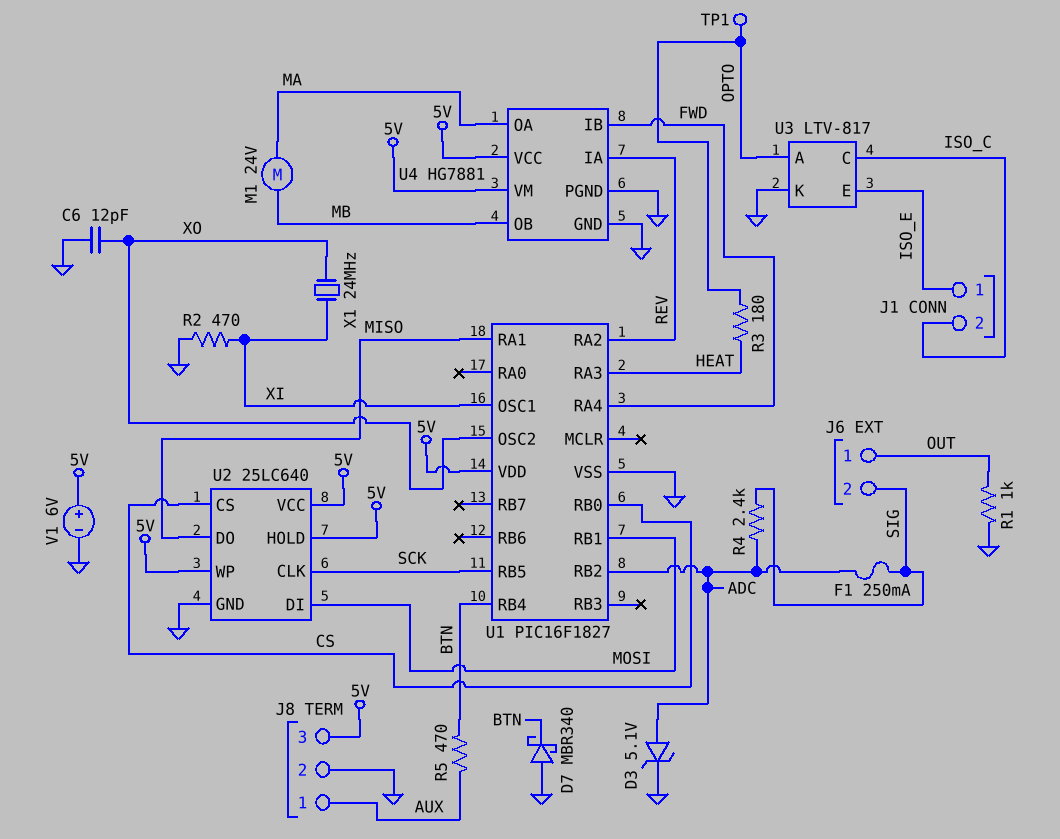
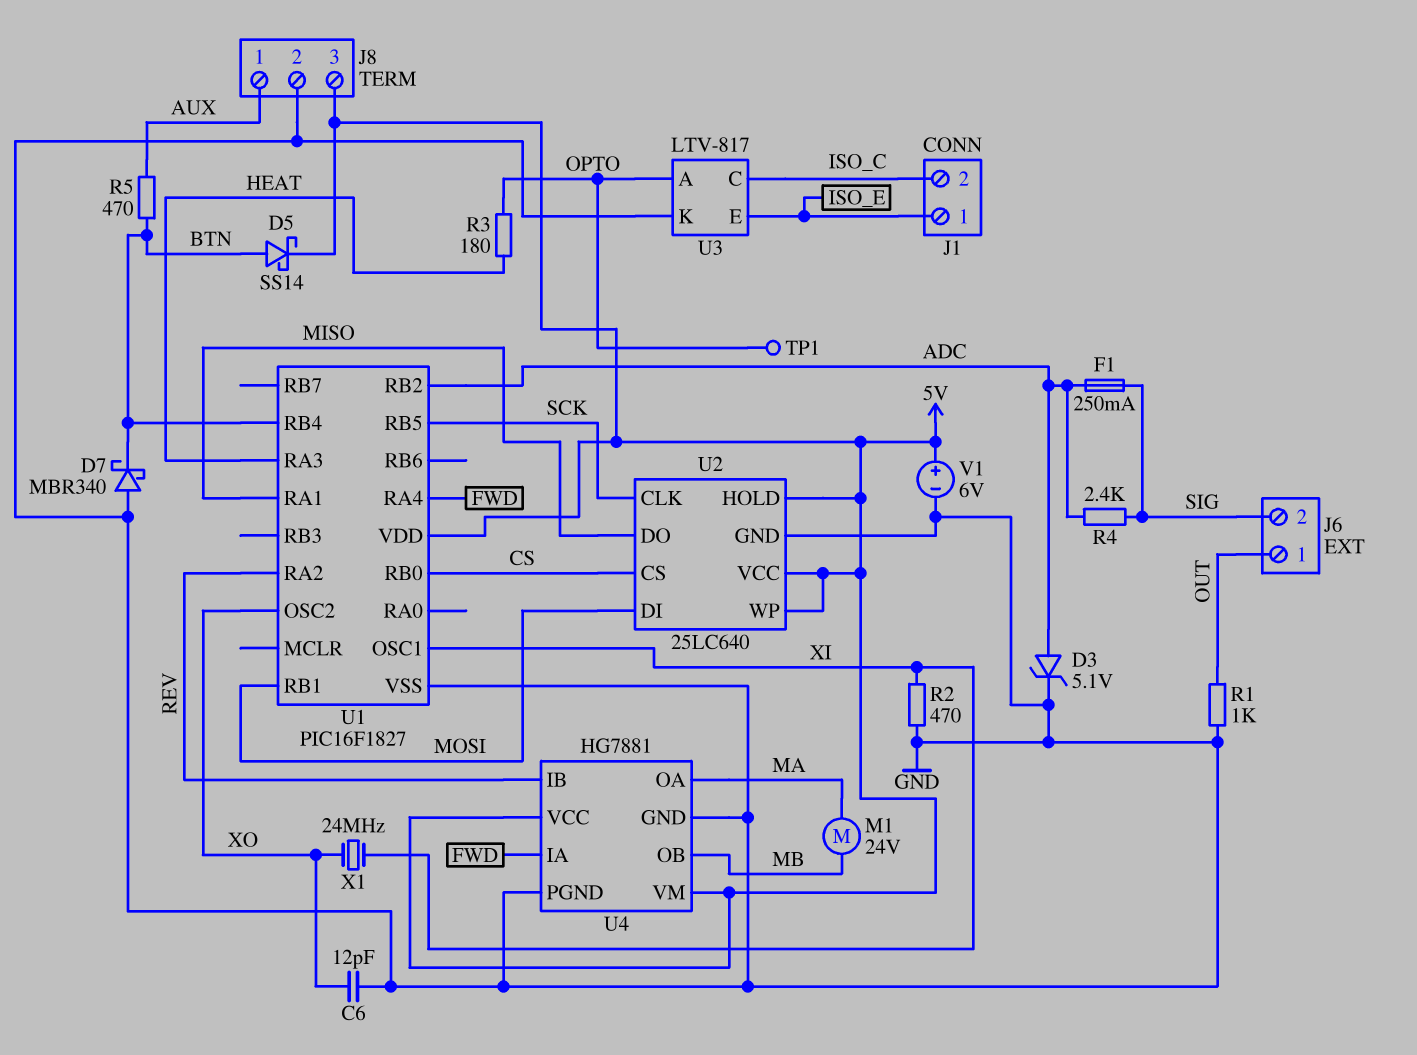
D5: none -> schottky SS14 (A BTN, K 5V)
U4 pin IA: REV -> FWD
U4 pin IB: FWD -> REV

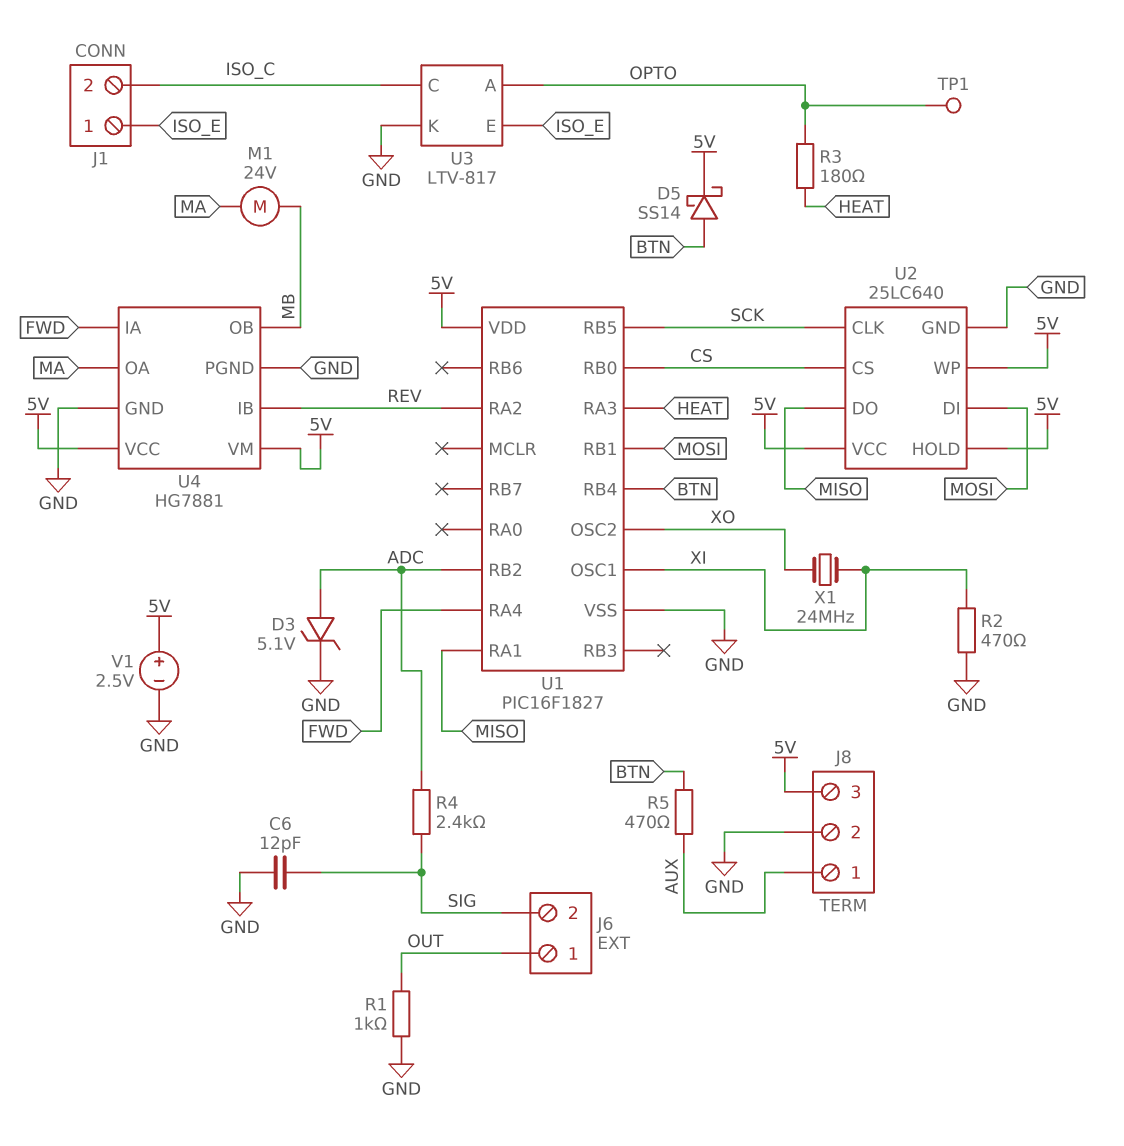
C6: 12pF (GND, XO) -> 12pF (GND, SIG)
D7: schottky MBR340 (A GND, K BTN) -> none
F1: 250mA (ADC, SIG) -> none
V1: 6V (plus 5V, minus GND) -> 2.5V (plus 5V, minus GND)

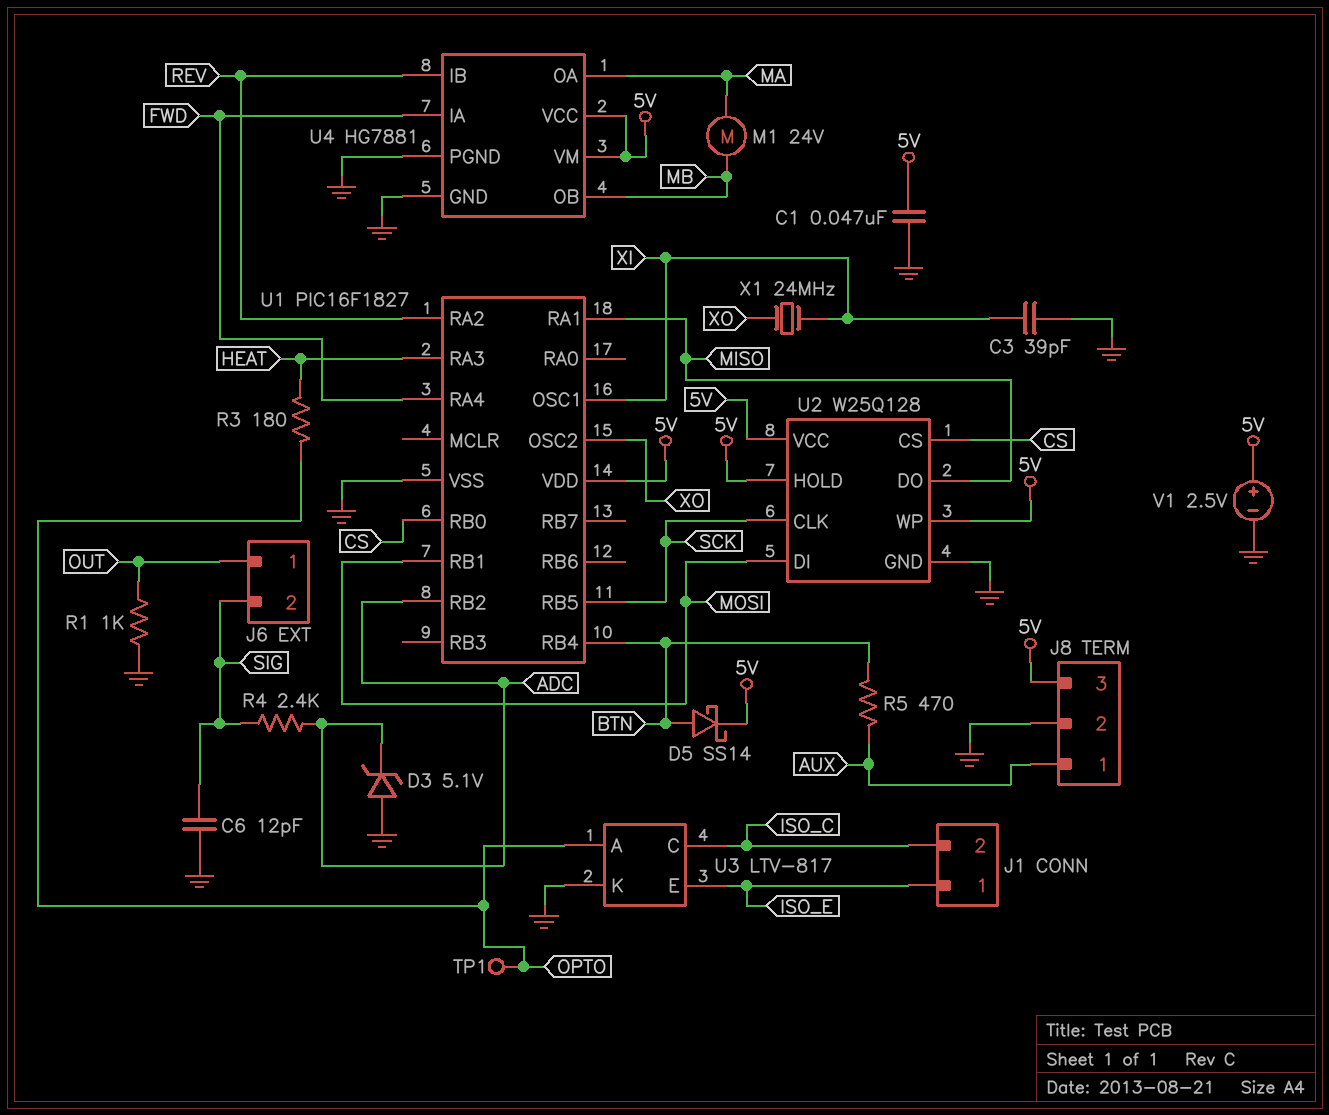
C1: none -> 47nF (5V, GND)
C3: none -> 39pF (GND, XI)
D3: zener 5.1V (A ADC, K GND) -> zener 5.1V (A GND, K ADC)
R2: 470 (GND, XI) -> none
U2: 25LC640 -> W25Q128

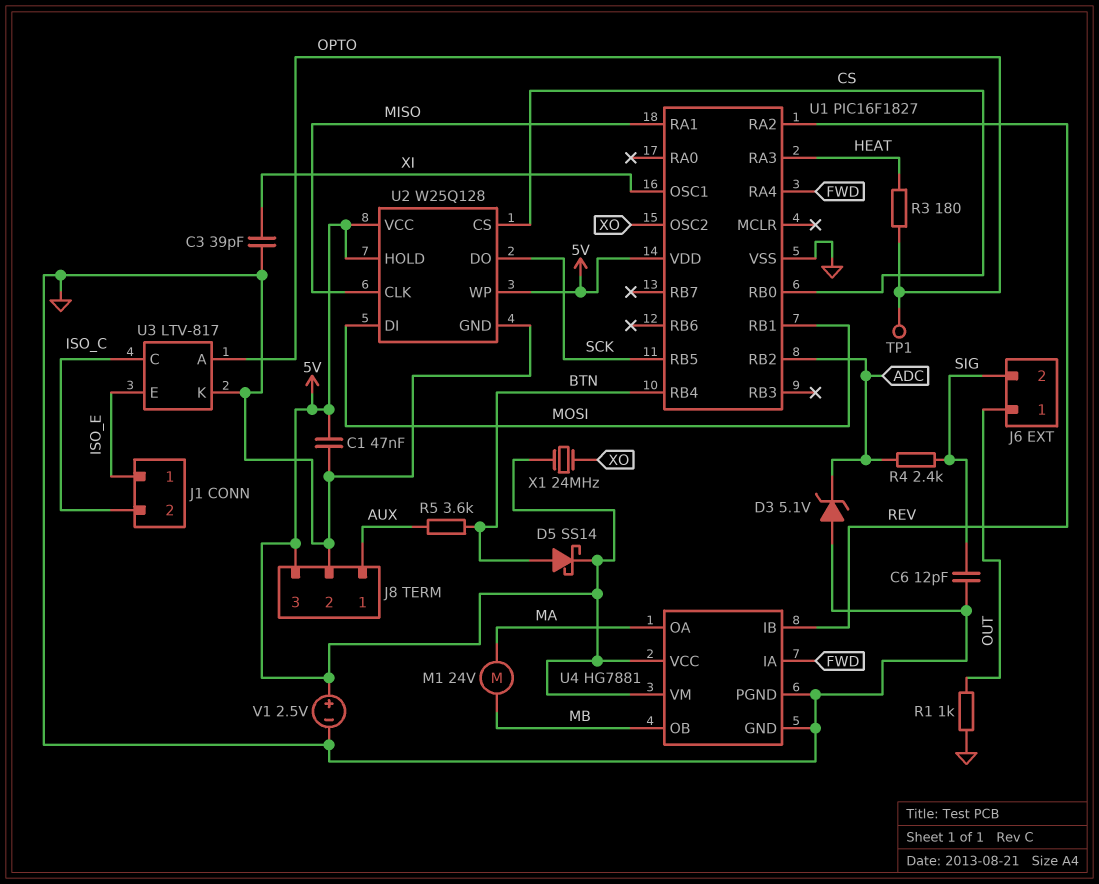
R5: 470 (AUX, BTN) -> 3.6k (AUX, BTN)
U2 pin CLK: SCK -> MISO
U2 pin DO: MISO -> SCK
X1: 24MHz (XI, XO) -> 24MHz (5V, XO)

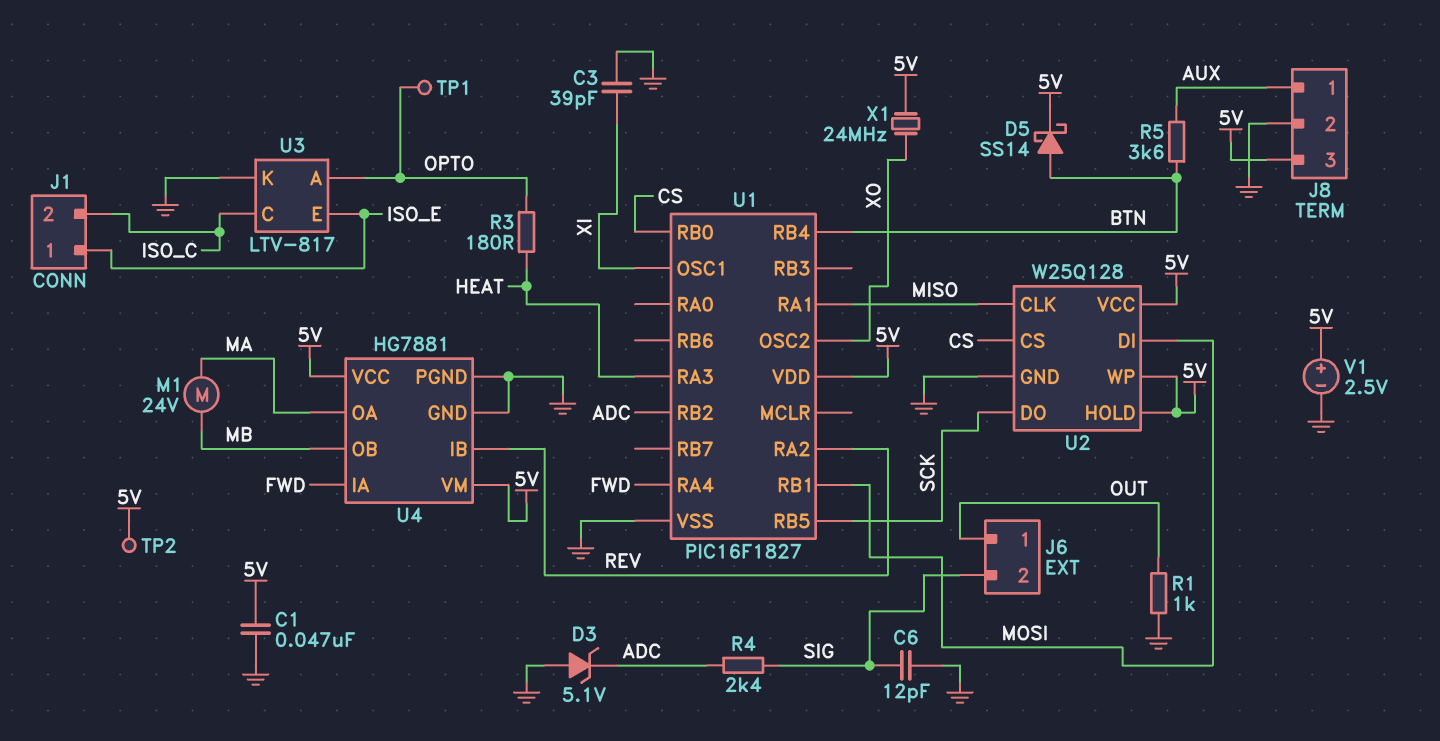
TP2: none -> test point (5V)

